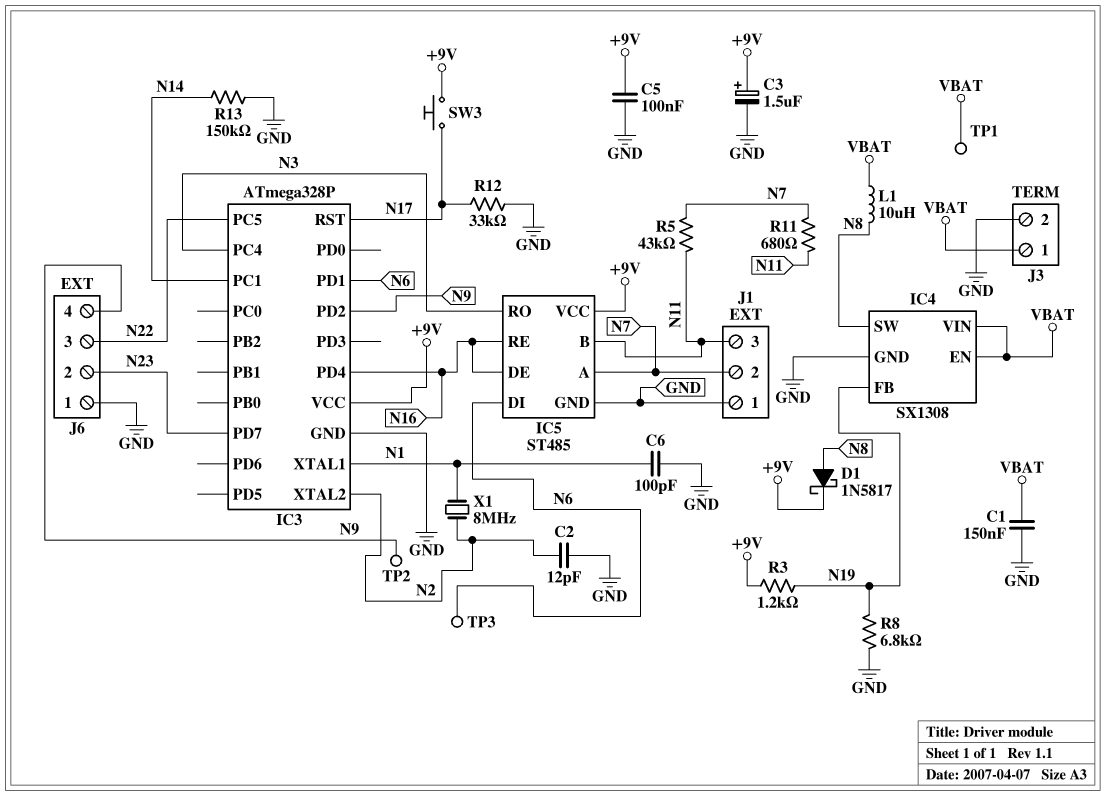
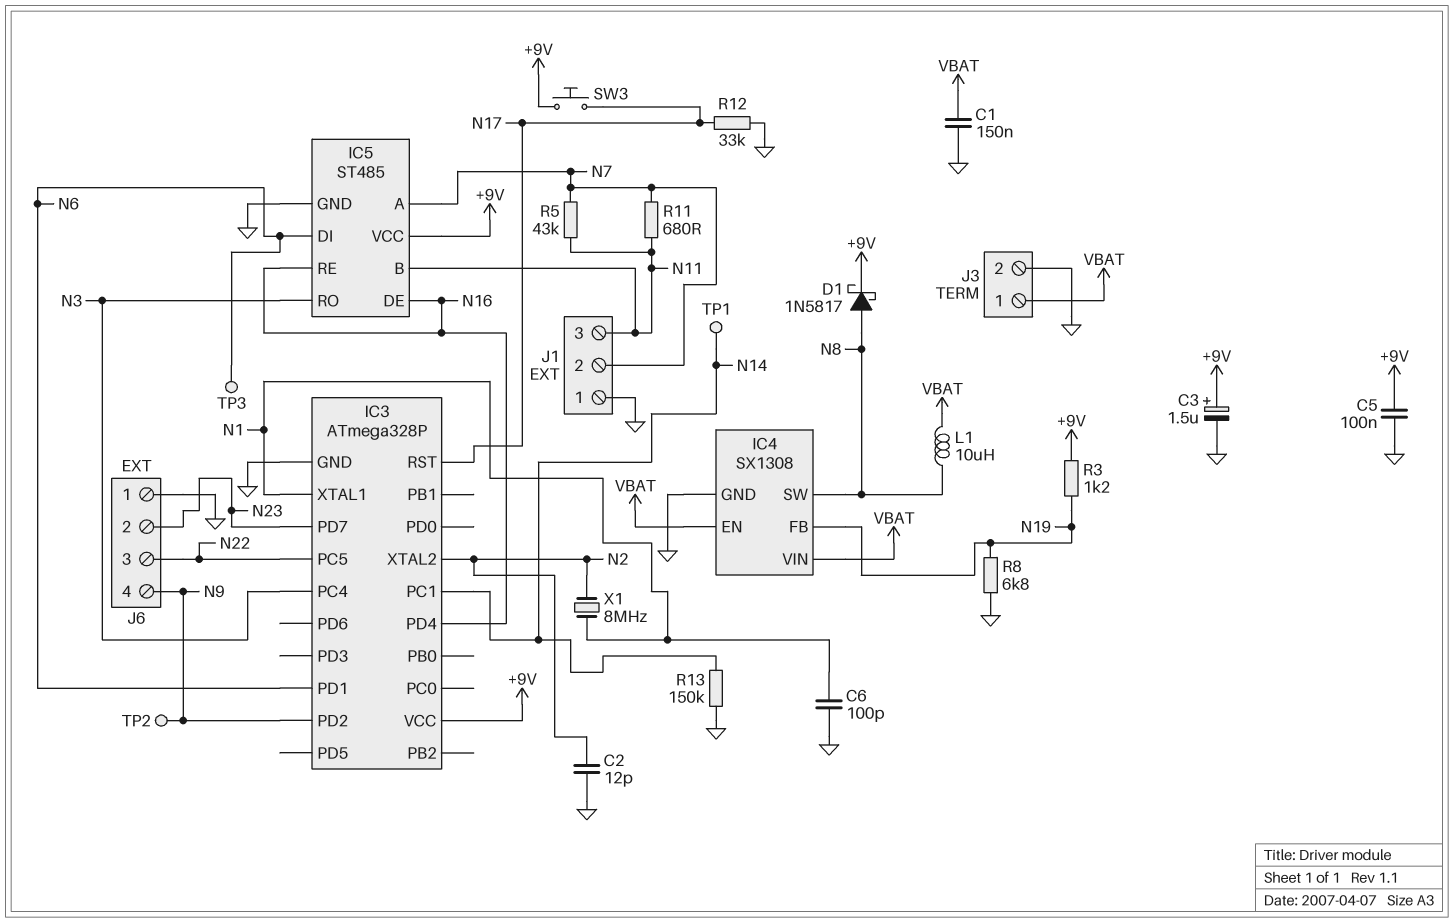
TP1: test point (VBAT) -> test point (N14)

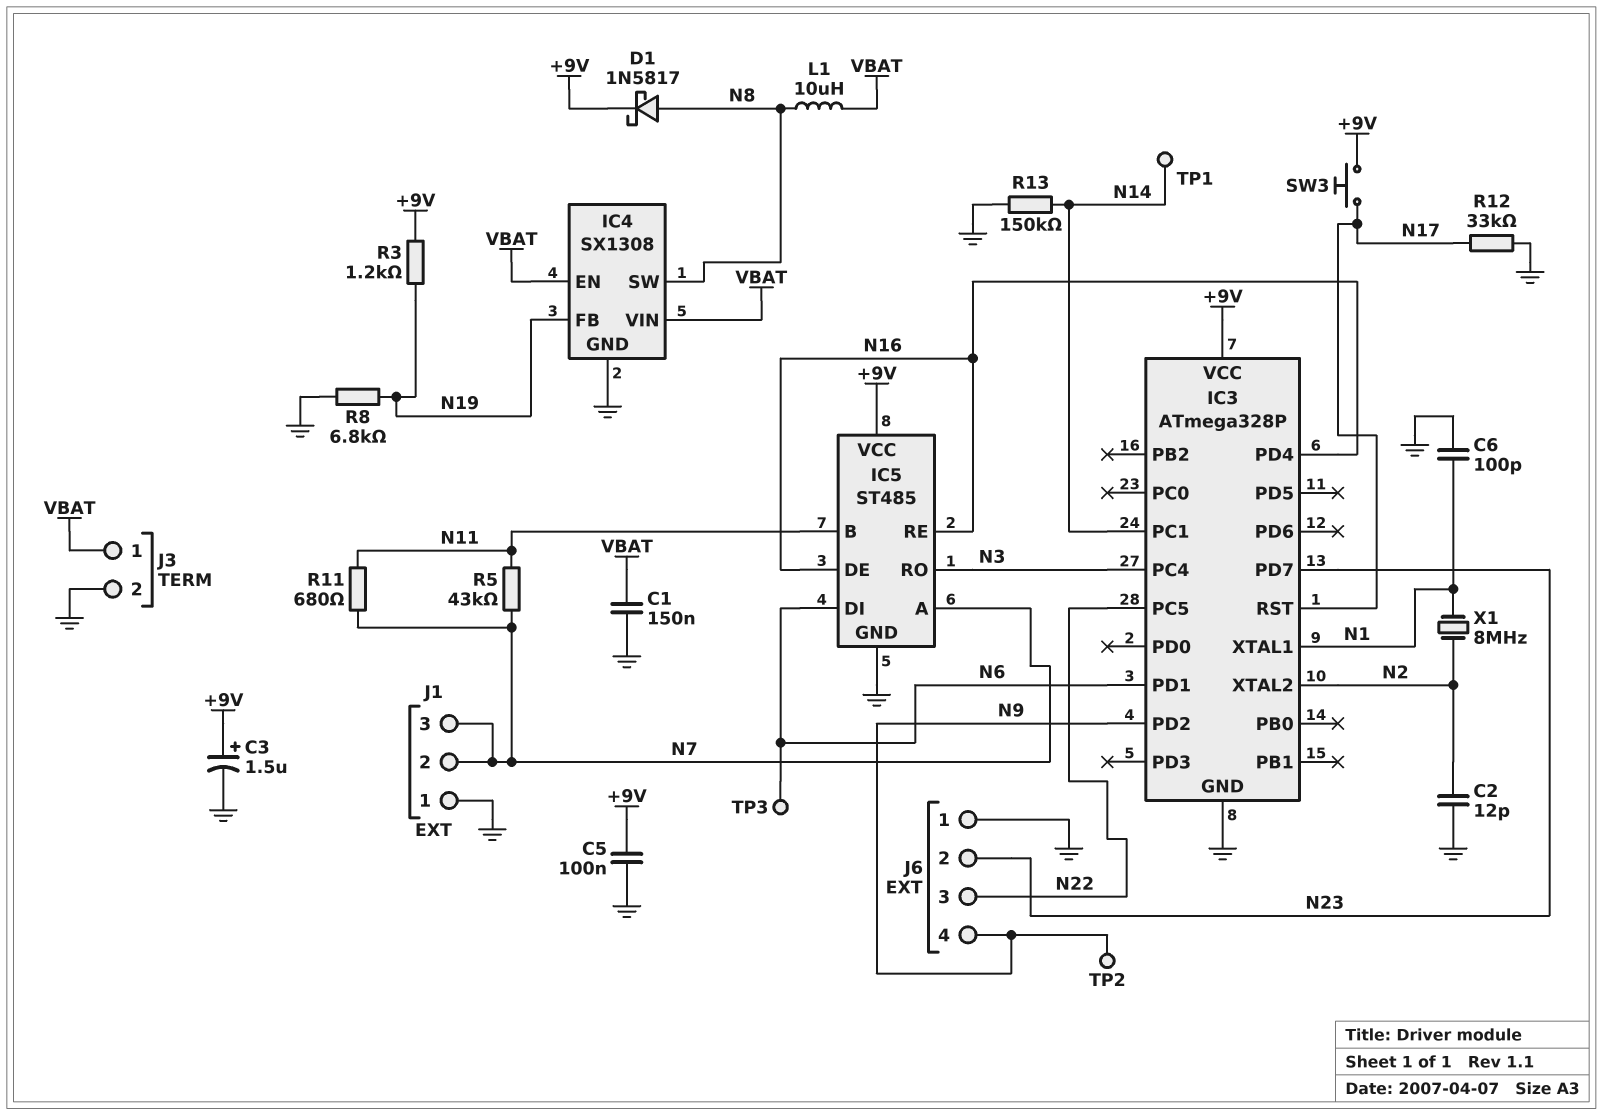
J1 pin 3: N11 -> N7

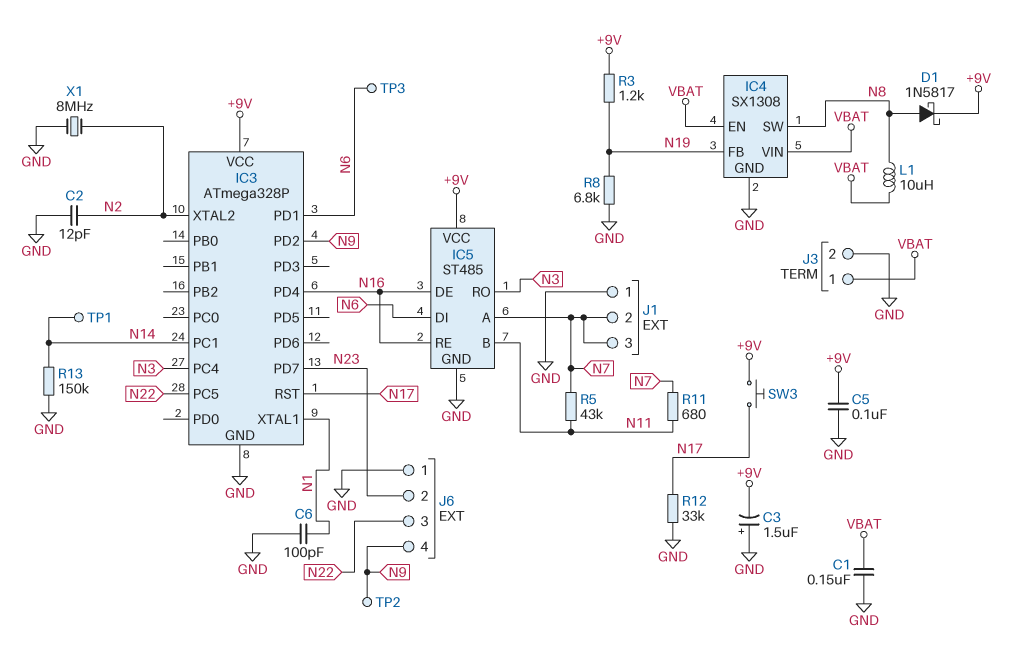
C3: 1.5uF (plus +9V, minus GND) -> 1.5uF (plus GND, minus +9V)
X1: 8MHz (N1, N2) -> 8MHz (GND, N2)

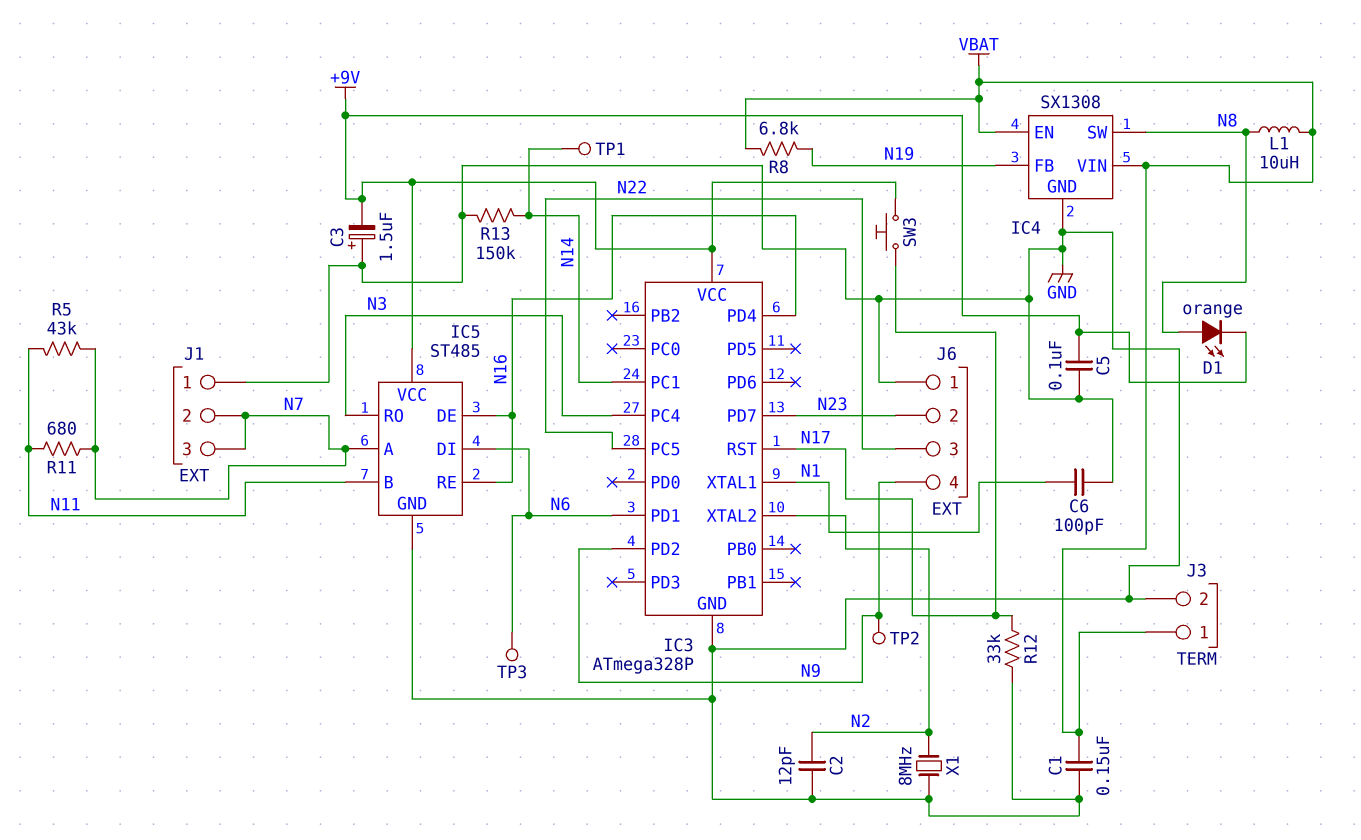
D1: schottky 1N5817 (A N8, K +9V) -> LED orange (A N8, K +9V)
R3: 1.2k (+9V, N19) -> none
R8: 6.8k (GND, N19) -> 6.8k (N19, VBAT)

